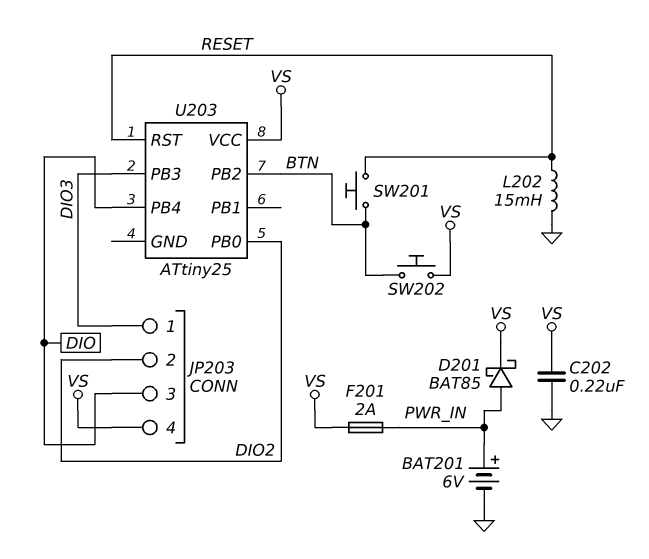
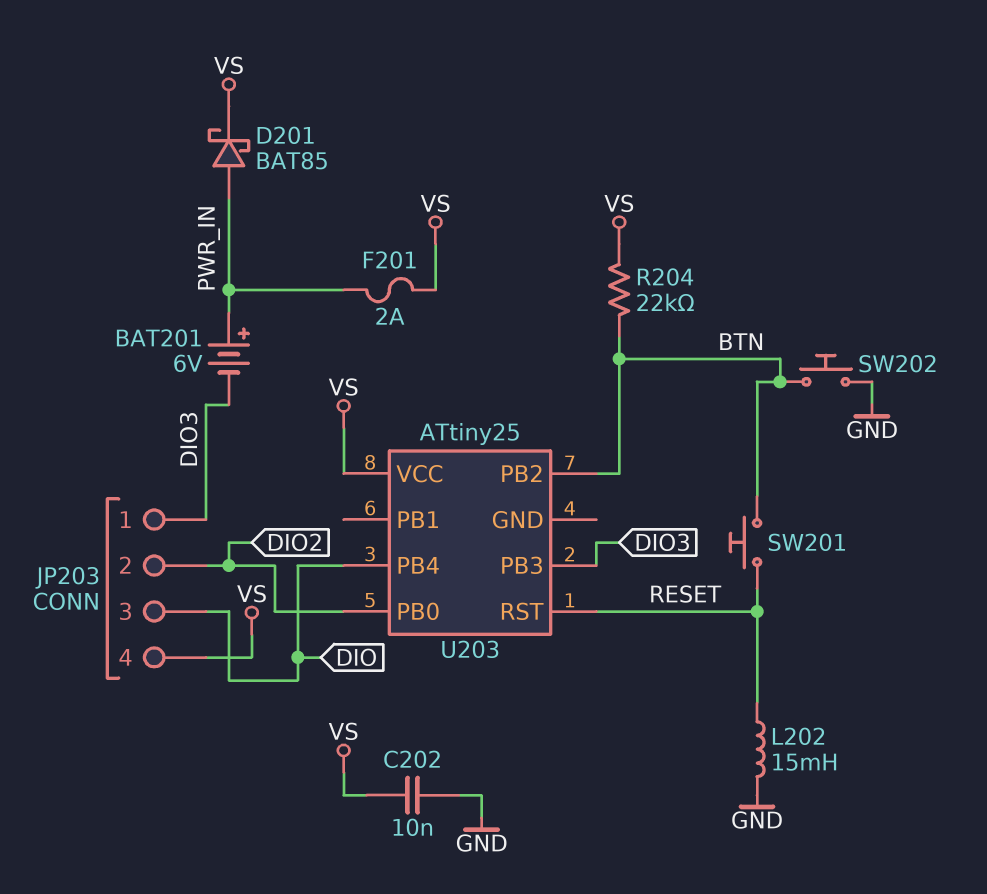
BAT201: 6V (plus PWR_IN, minus GND) -> 6V (plus PWR_IN, minus DIO3)
C202: 220nF (GND, VS) -> 10nF (GND, VS)
R204: none -> 22k (BTN, VS)
SW202: button (BTN, VS) -> button (BTN, GND)

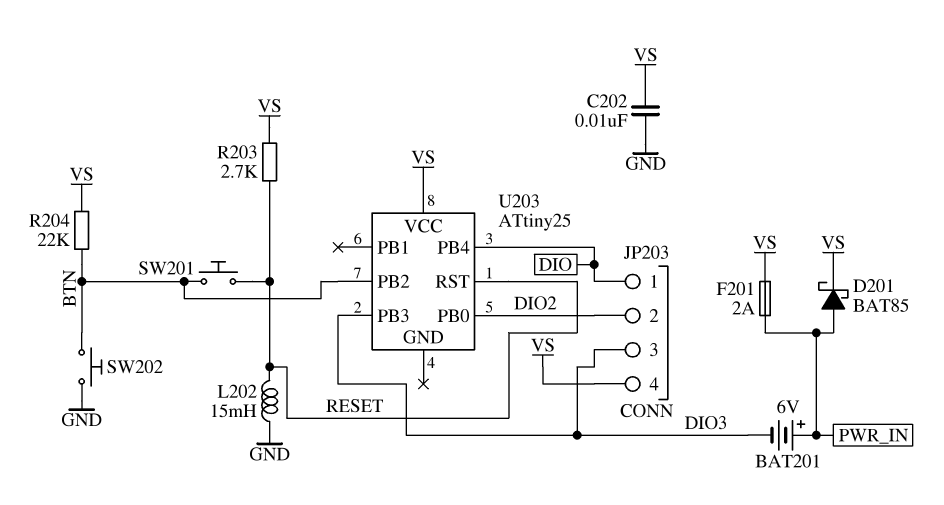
JP203 pin 1: DIO3 -> DIO
JP203 pin 3: DIO -> DIO3
R203: none -> 2.7k (RESET, VS)

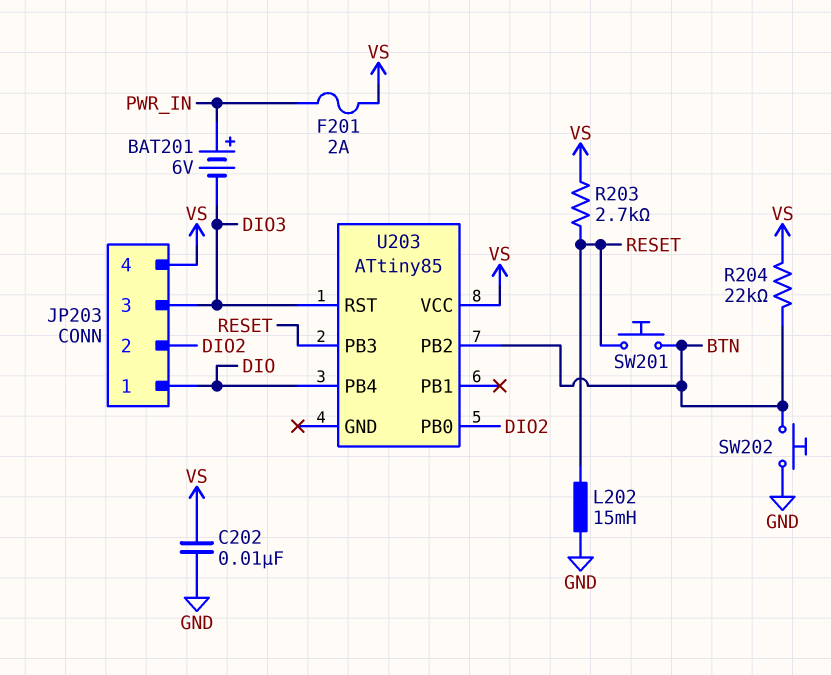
D201: schottky BAT85 (A PWR_IN, K VS) -> none
U203: ATtiny25 -> ATtiny85
U203 pin PB3: DIO3 -> RESET
U203 pin RST: RESET -> DIO3

